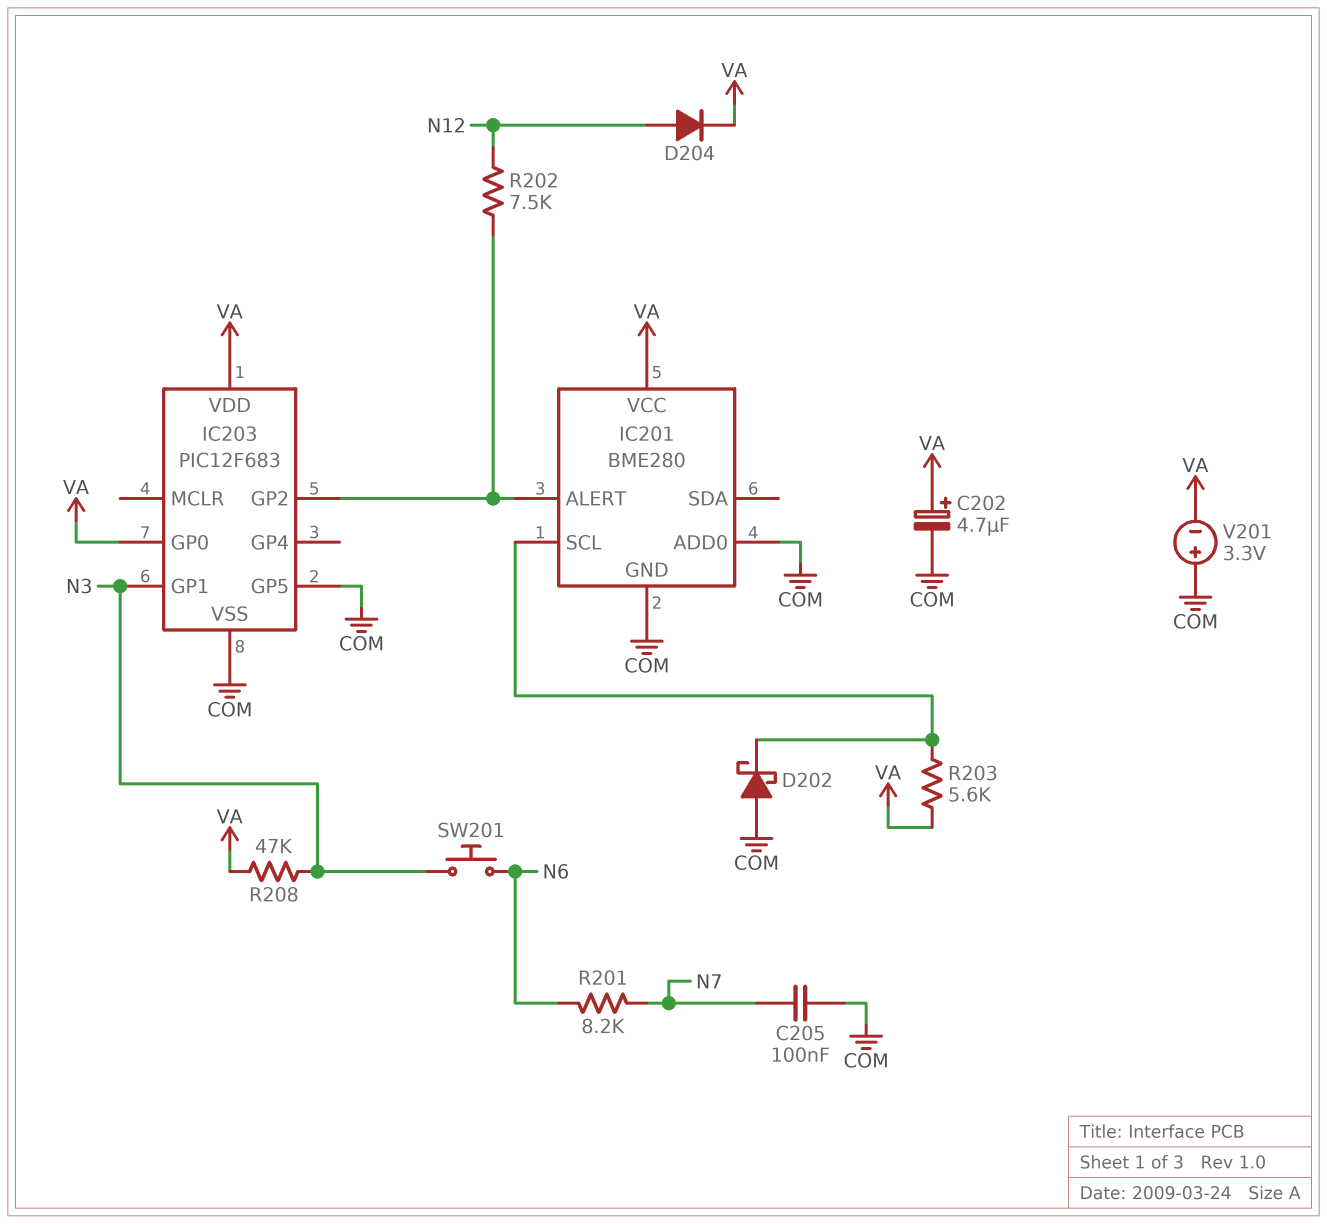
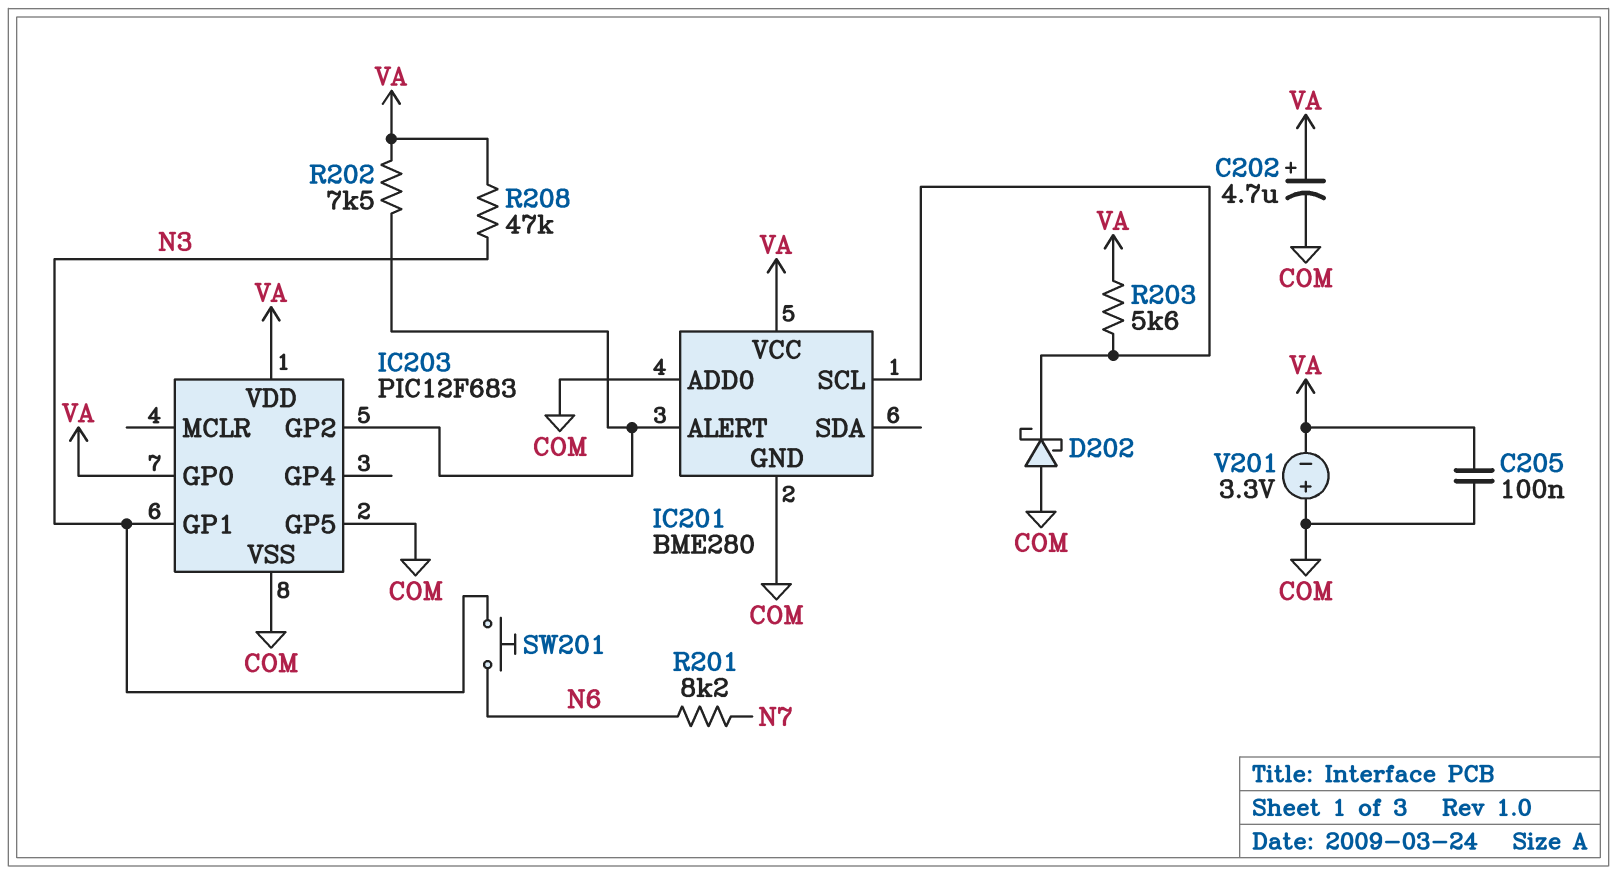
C205: 100nF (COM, N7) -> 100nF (COM, VA)
D204: diode (A N12, K VA) -> none
R202: 7.5k (IC201/ALERT, N12) -> 7.5k (IC201/ALERT, VA)

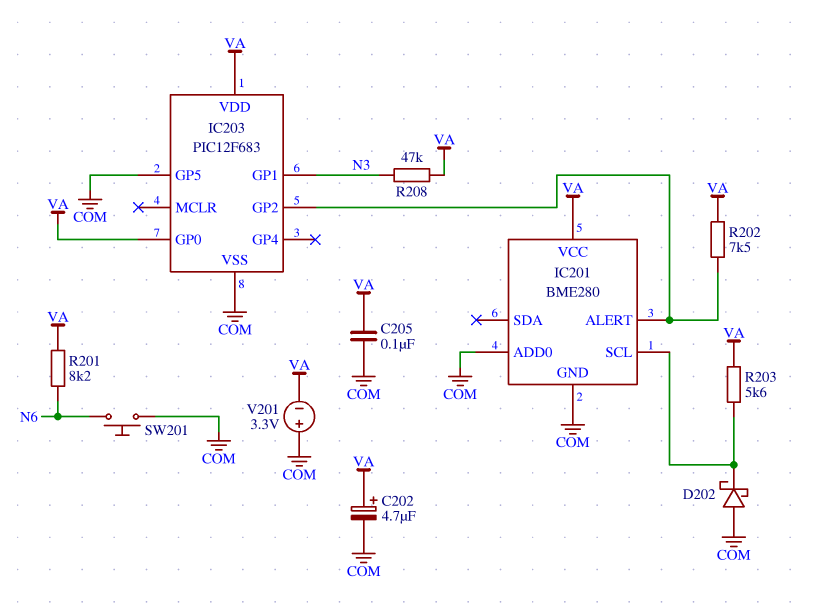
R201: 8.2k (N6, N7) -> 8.2k (N6, VA)
SW201: button (N3, N6) -> button (COM, N6)

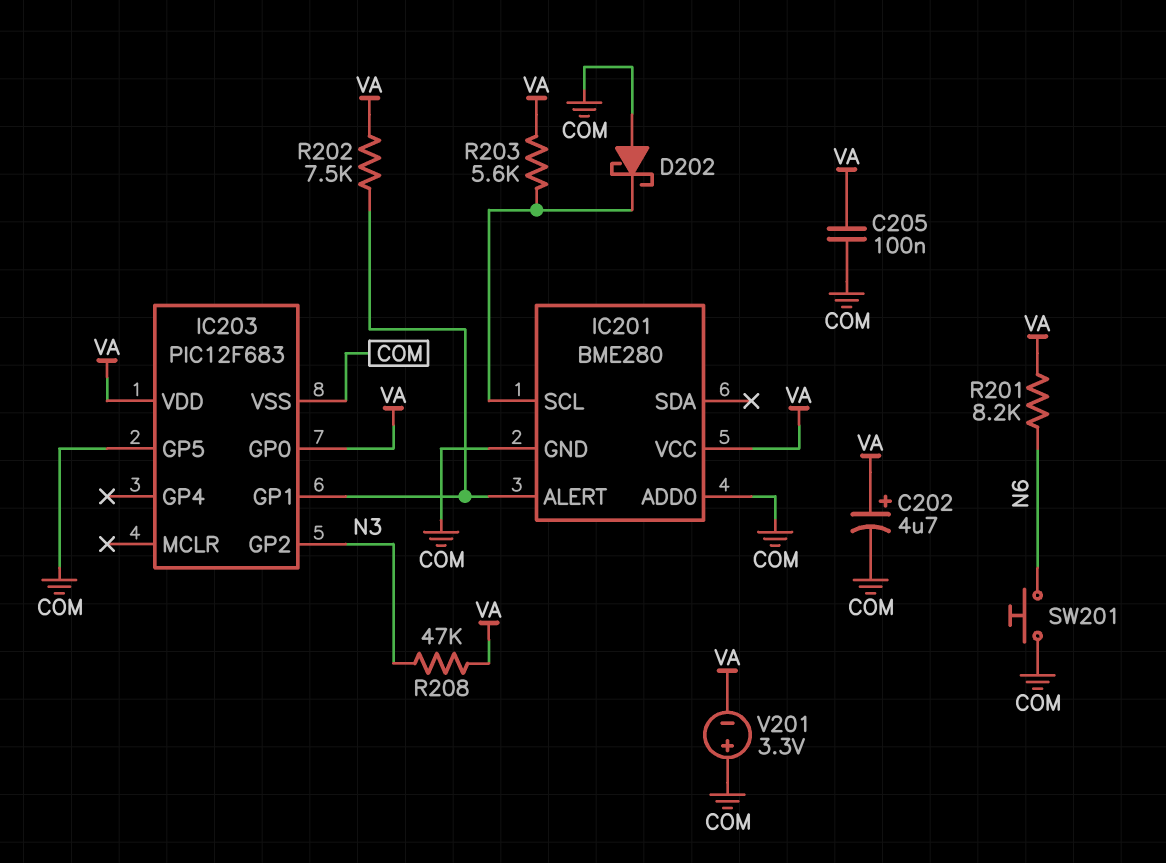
IC203 pin GP1: N3 -> IC201/ALERT
IC203 pin GP2: IC201/ALERT -> N3

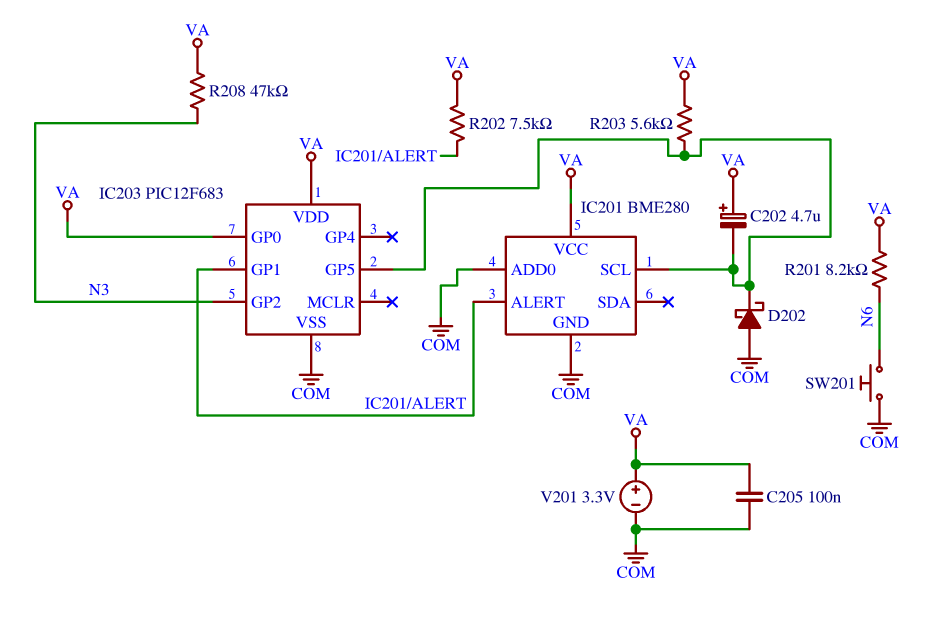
C202: 4.7uF (plus VA, minus COM) -> 4.7uF (plus VA, minus IC201/SCL)
IC203 pin GP5: COM -> IC201/SCL
V201: 3.3V (plus COM, minus VA) -> 3.3V (plus VA, minus COM)

